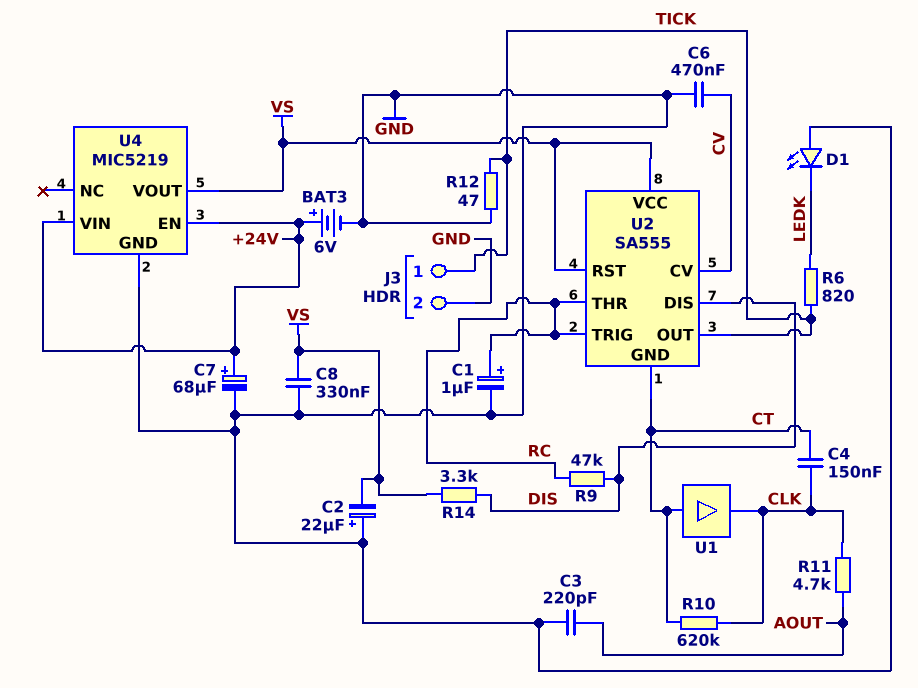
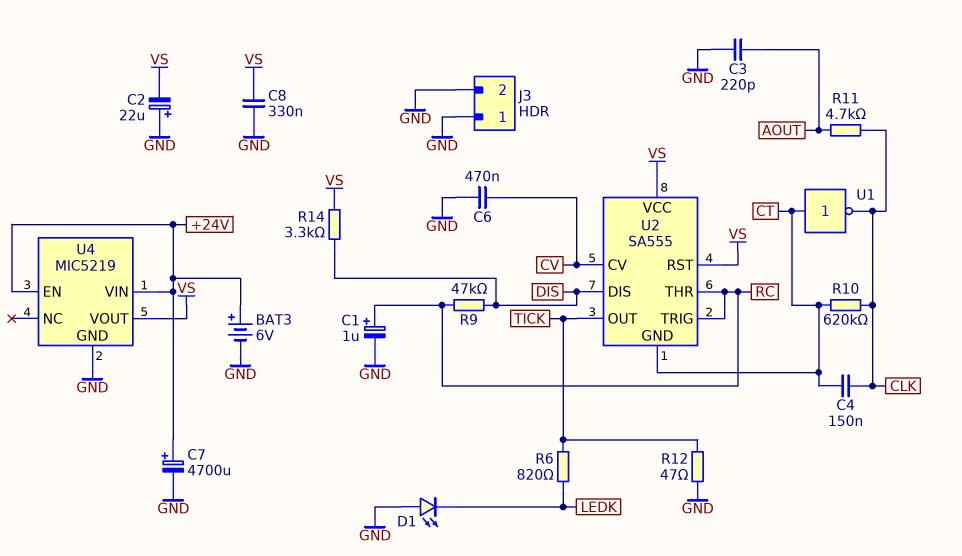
C7: 68uF (plus +24V, minus GND) -> 4700uF (plus +24V, minus GND)
J3 pin 1: TICK -> GND
U1: buffer (in CT, out CLK) -> NOT (in CT, out CLK)

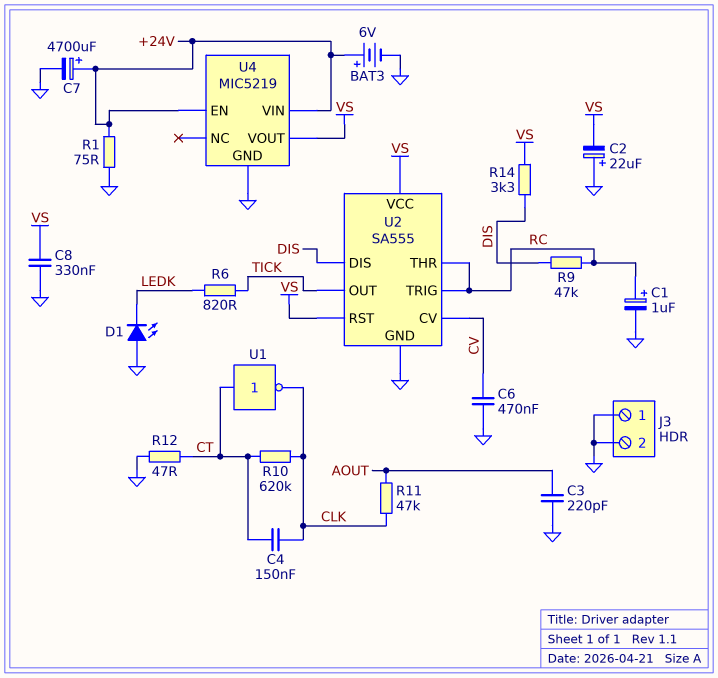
R1: none -> 75 (+24V, GND)
R11: 4.7k (AOUT, CLK) -> 47k (AOUT, CLK)
R12: 47 (GND, TICK) -> 47 (CT, GND)
U2 pin GND: CT -> GND

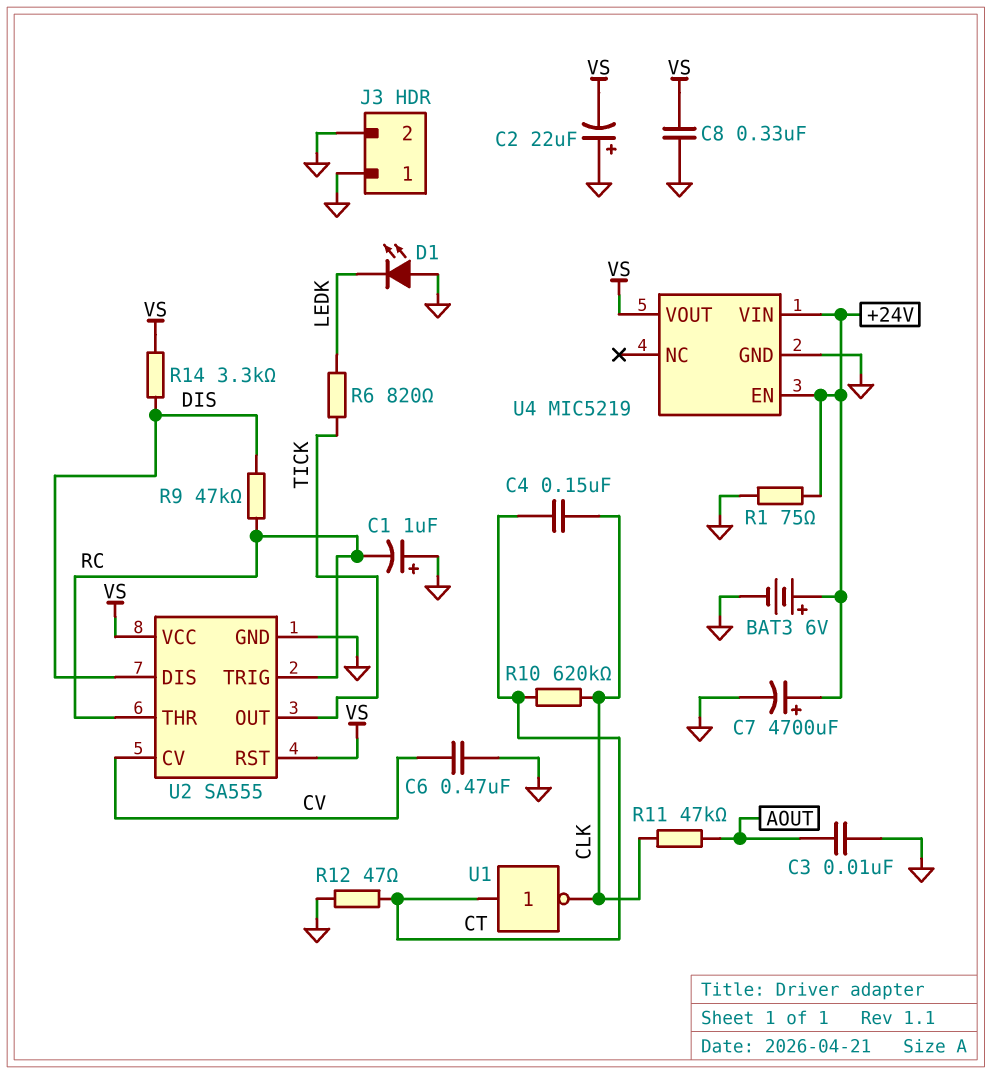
C1: 1uF (plus RC, minus GND) -> 1uF (plus GND, minus RC)
C3: 220pF (AOUT, GND) -> 10nF (AOUT, GND)

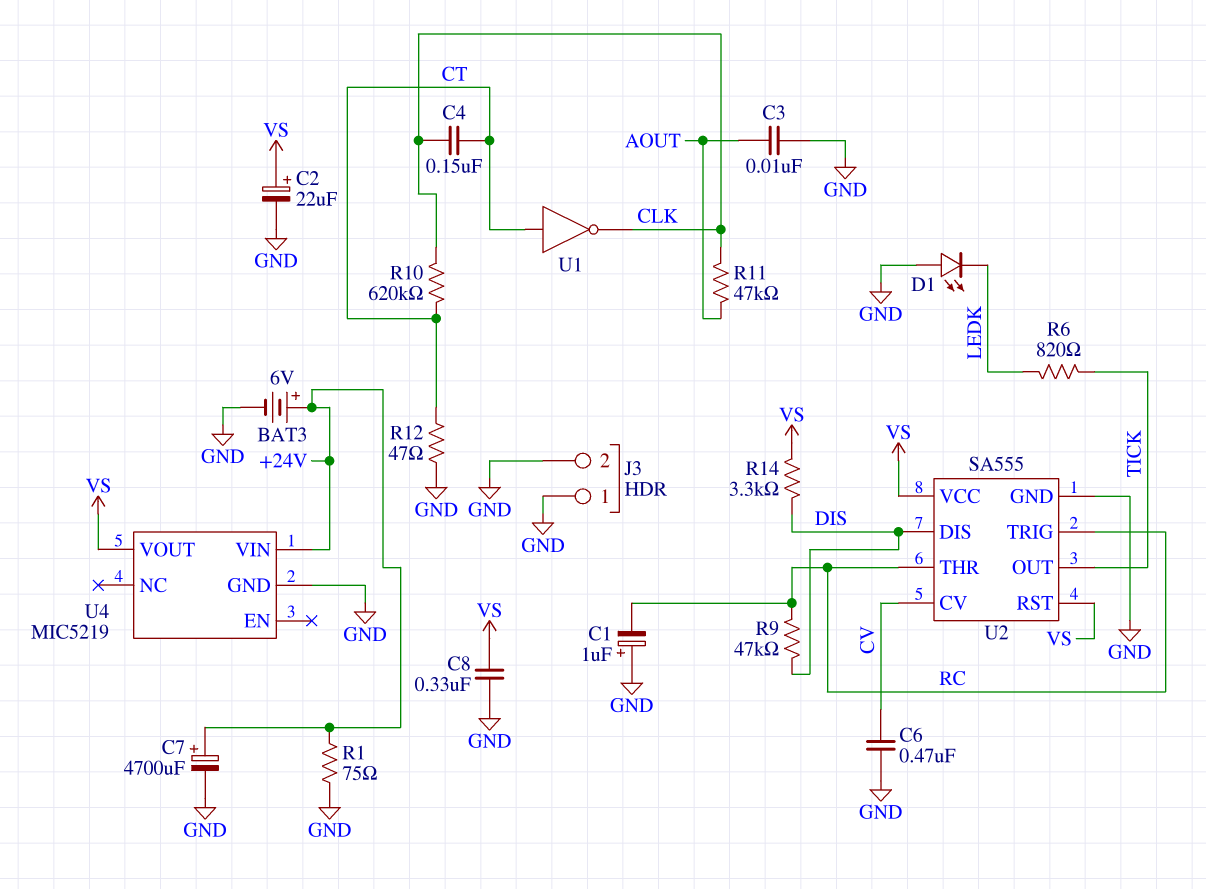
C2: 22uF (plus GND, minus VS) -> 22uF (plus VS, minus GND)
U4 pin EN: +24V -> none

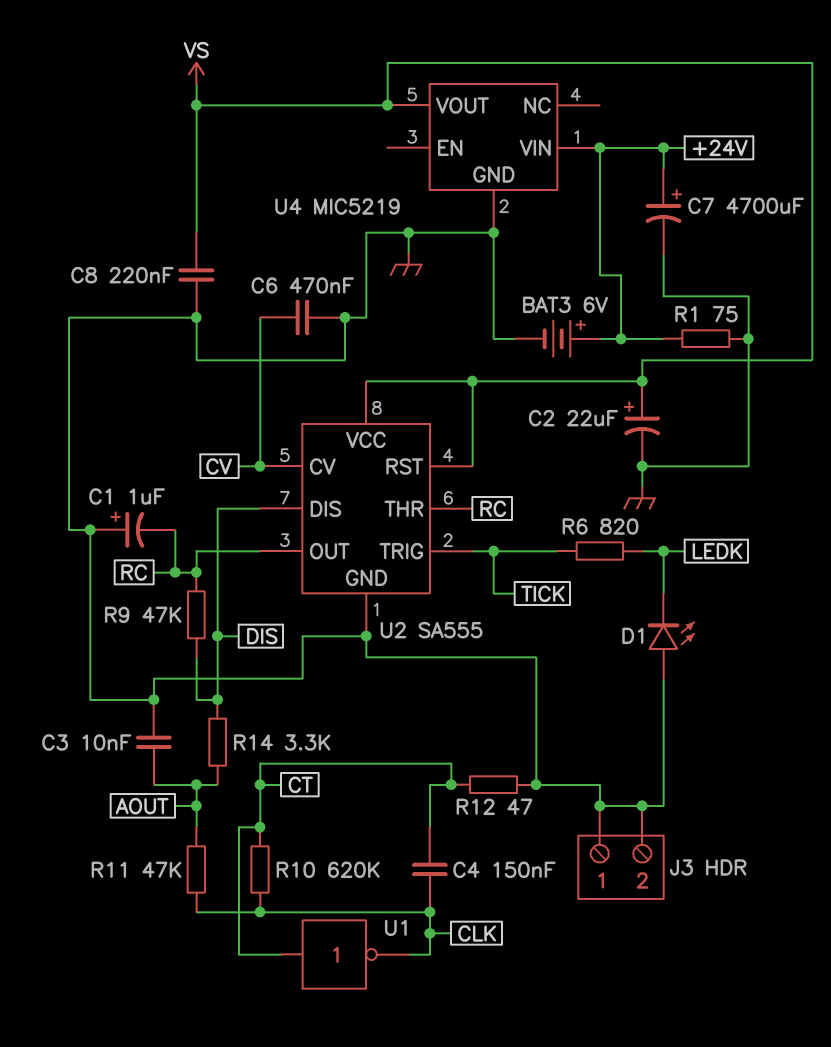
C8: 330nF (GND, VS) -> 220nF (GND, VS)
R14: 3.3k (DIS, VS) -> 3.3k (AOUT, DIS)
U2 pin OUT: TICK -> RC
U2 pin TRIG: RC -> TICK

